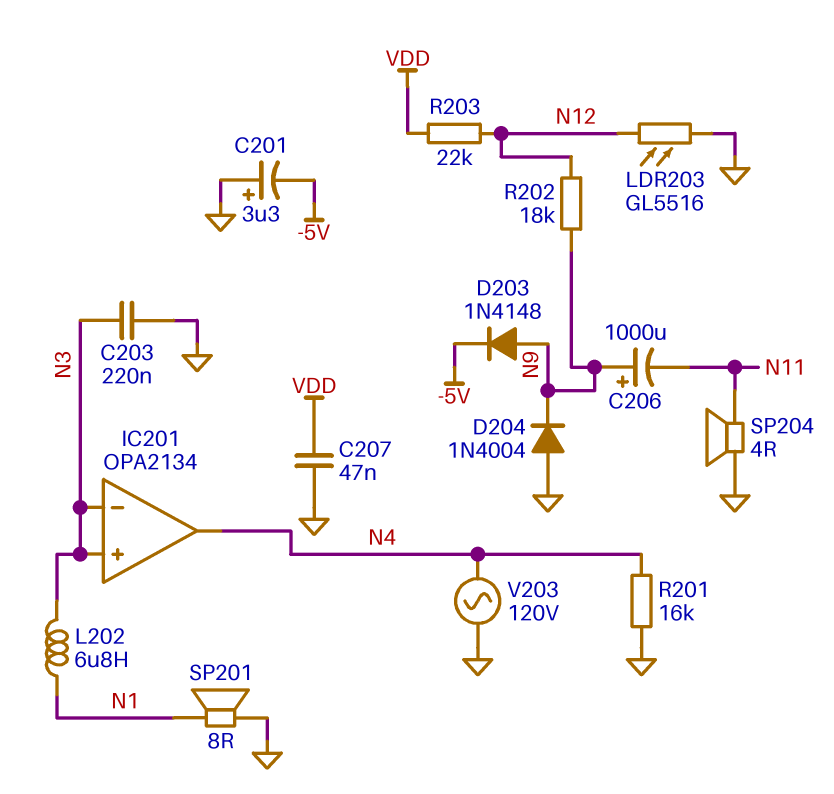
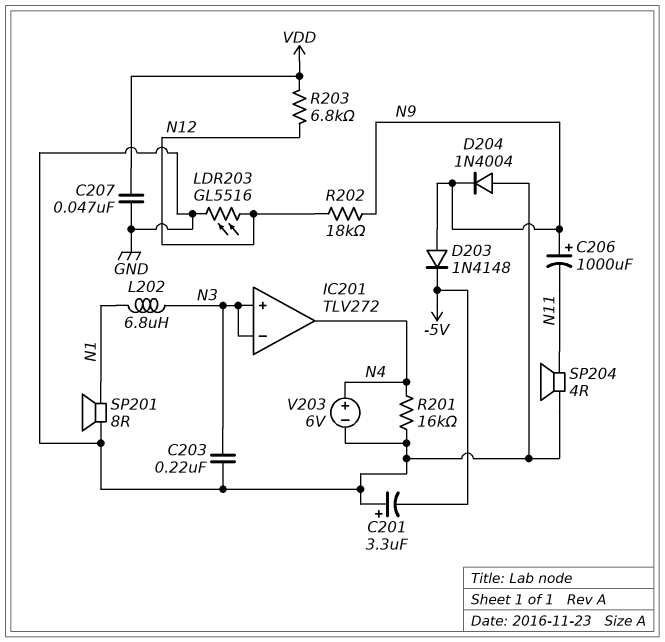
IC201: OPA2134 -> TLV272
R203: 22k (N12, VDD) -> 6.8k (N12, VDD)
V203: AC 120V (GND, N4) -> 6V (plus N4, minus GND)

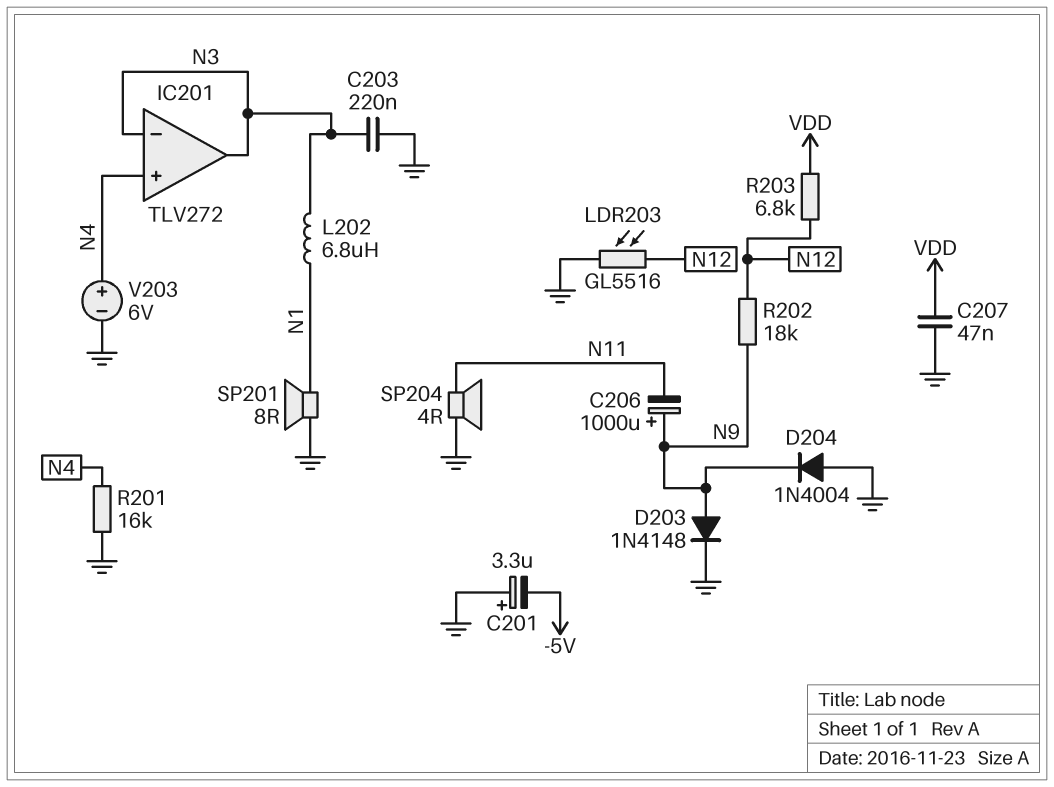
D203: diode 1N4148 (A N9, K -5V) -> diode 1N4148 (A N9, K GND)
IC201 pin in+: N3 -> N4
IC201 pin out: N4 -> N3

